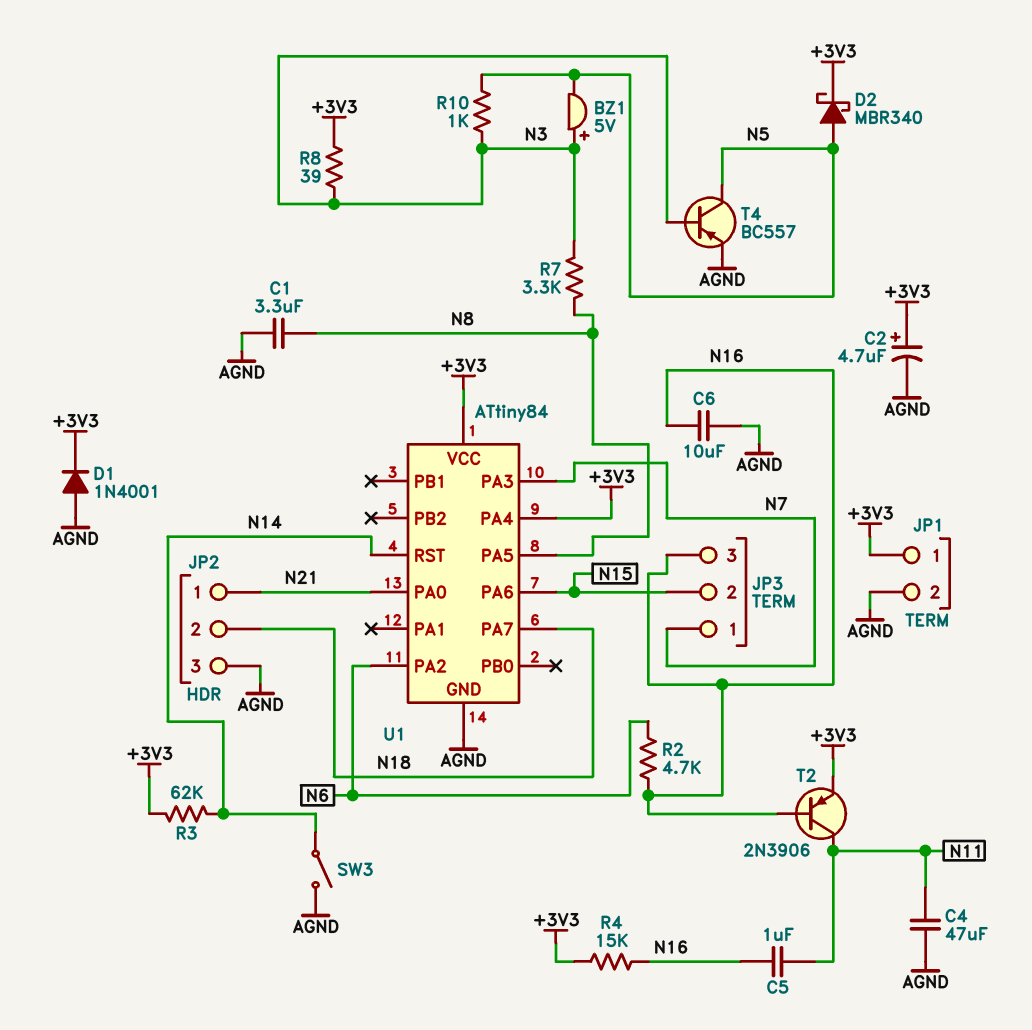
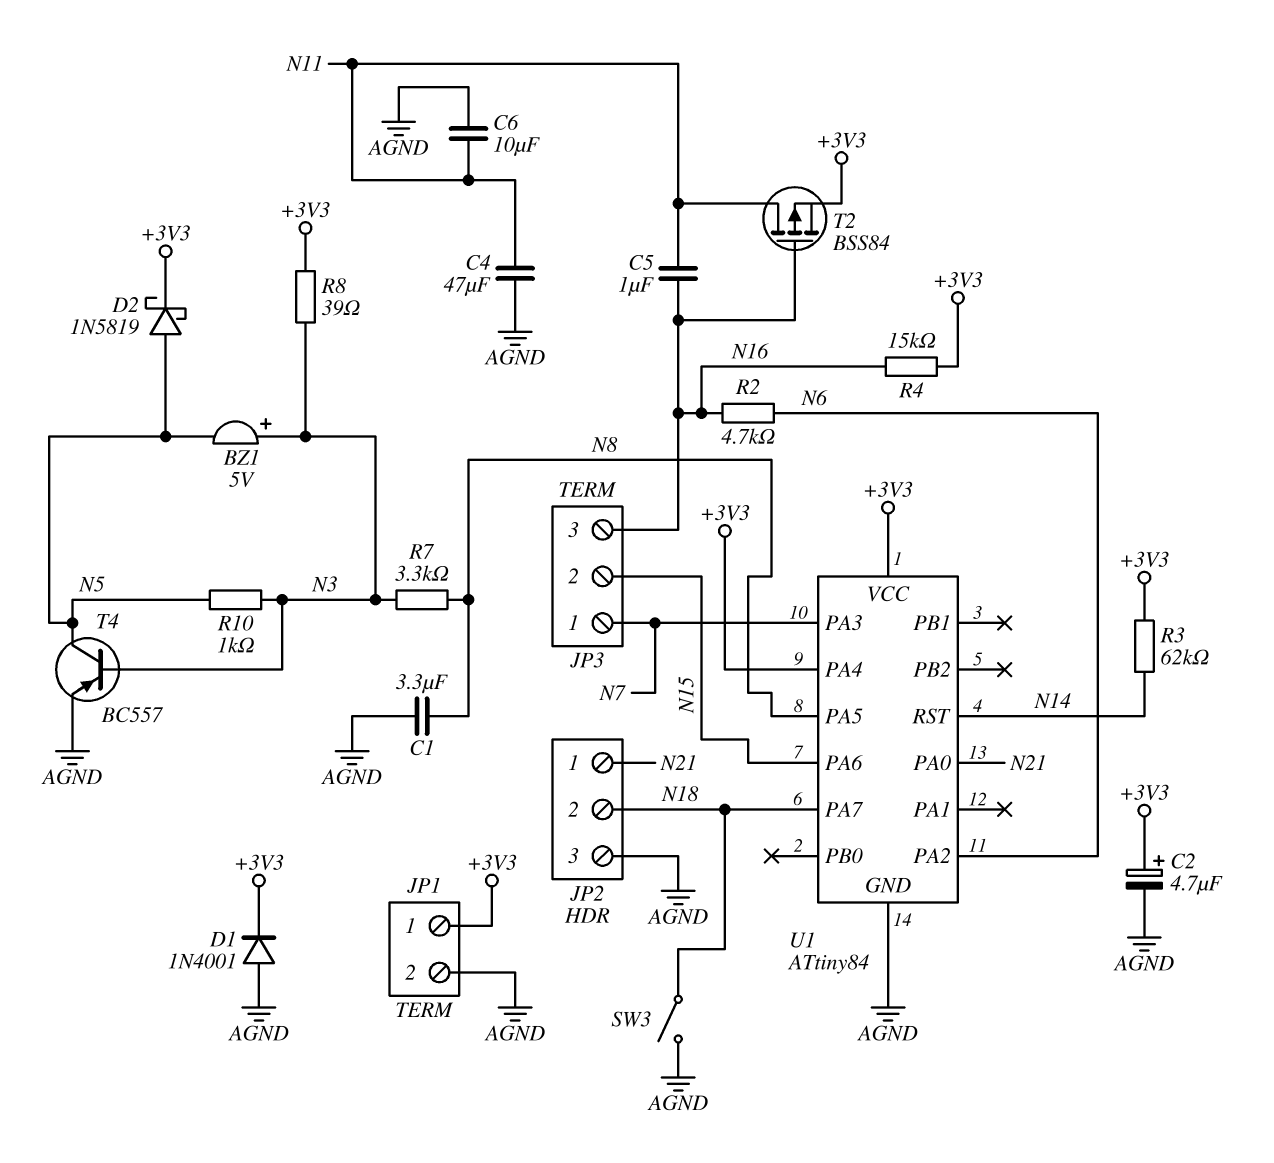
C6: 10uF (AGND, N16) -> 10uF (AGND, N11)
D2: schottky MBR340 (A N5, K +3V3) -> schottky 1N5819 (A N5, K +3V3)
SW3: switch (AGND, N14) -> switch (AGND, N18)
T2: PNP 2N3906 (B N16, C N11, E +3V3) -> PMOS BSS84 (G N16, D N11, S +3V3)

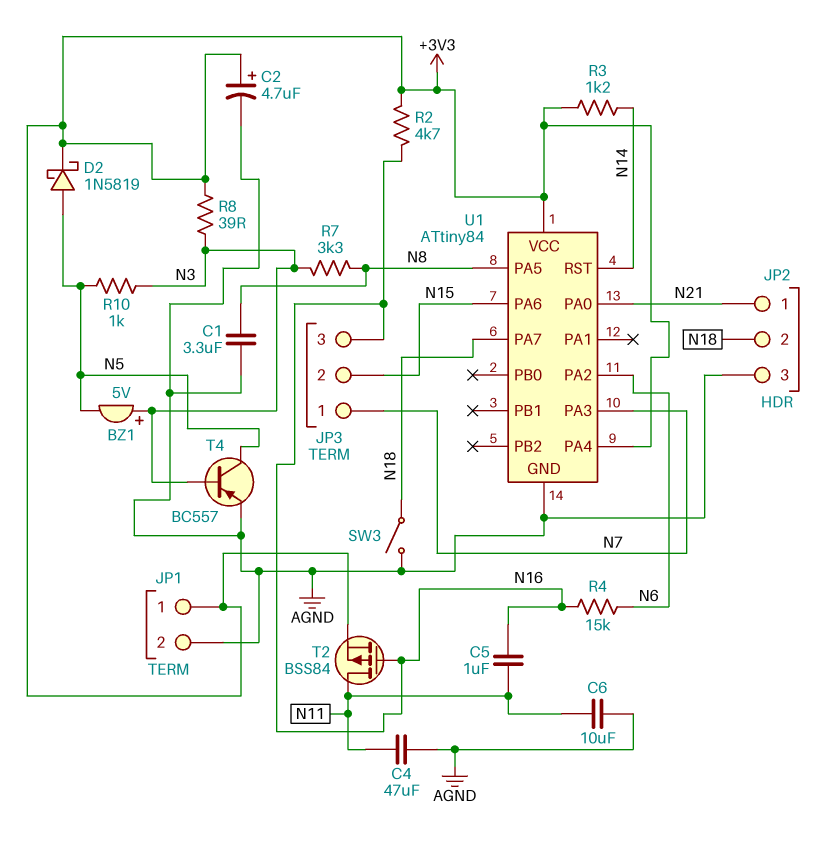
D1: diode 1N4001 (A AGND, K +3V3) -> none
R2: 4.7k (N6, N16) -> 4.7k (+3V3, N16)
R3: 62k (+3V3, N14) -> 1.2k (+3V3, N14)
R4: 15k (+3V3, N16) -> 15k (N6, N16)

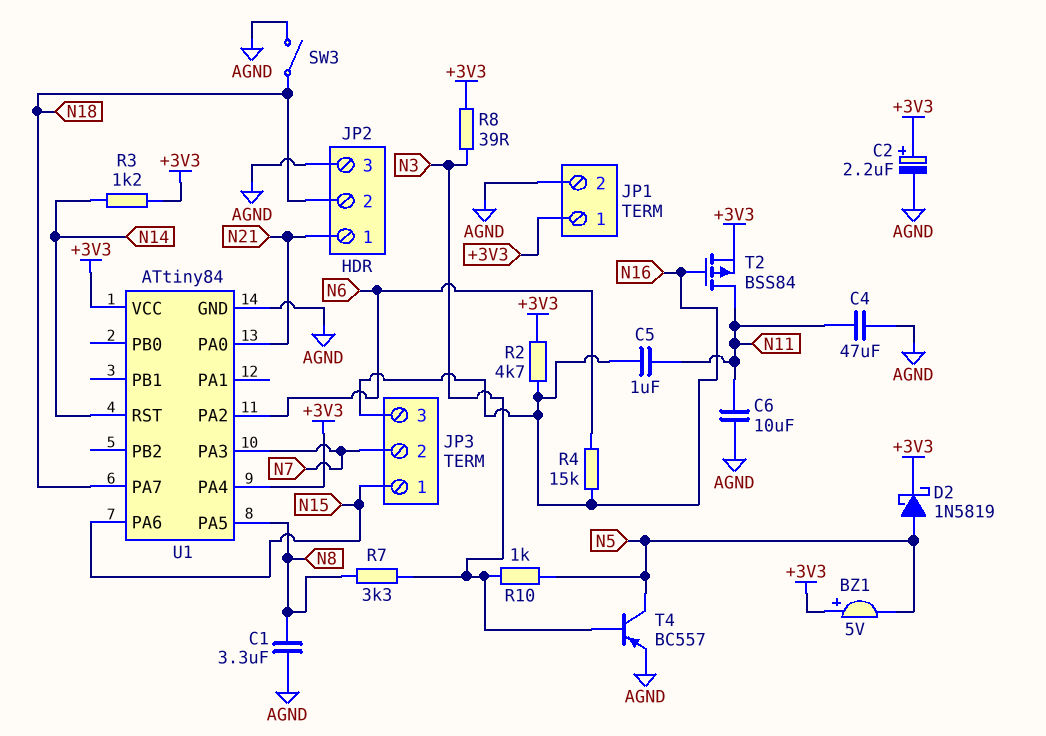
BZ1: buzzer 5V (plus N3, minus N5) -> buzzer 5V (plus +3V3, minus N5)
C2: 4.7uF (plus +3V3, minus AGND) -> 2.2uF (plus +3V3, minus AGND)
JP3 pin 1: N7 -> N15
JP3 pin 2: N15 -> N7

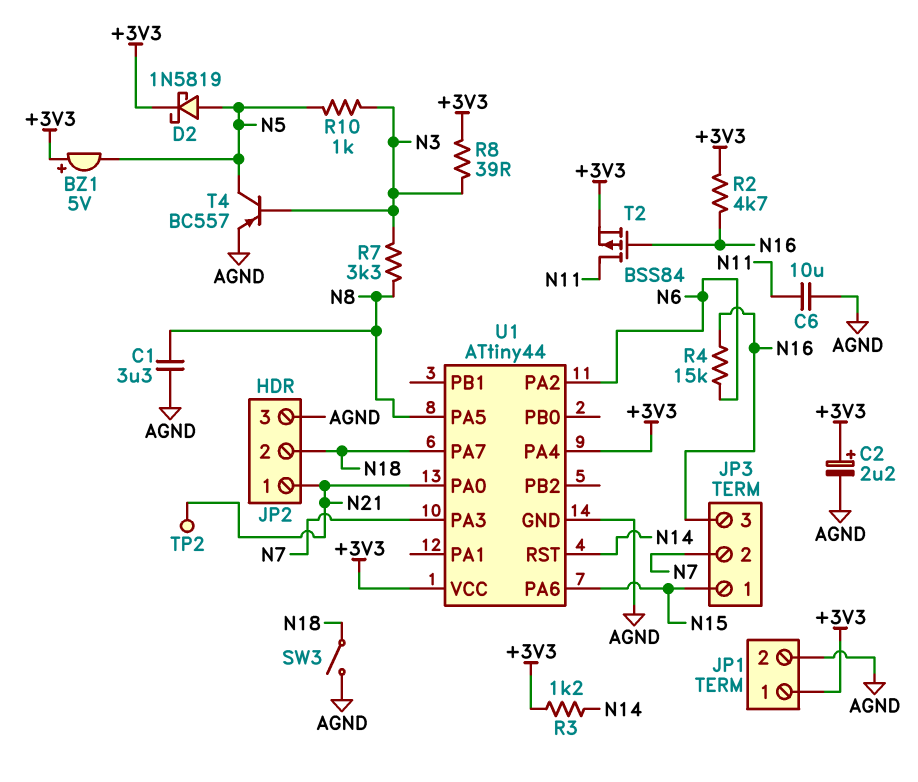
C4: 47uF (AGND, N11) -> none
C5: 1uF (N11, N16) -> none
TP2: none -> test point (N21)
U1: ATtiny84 -> ATtiny44

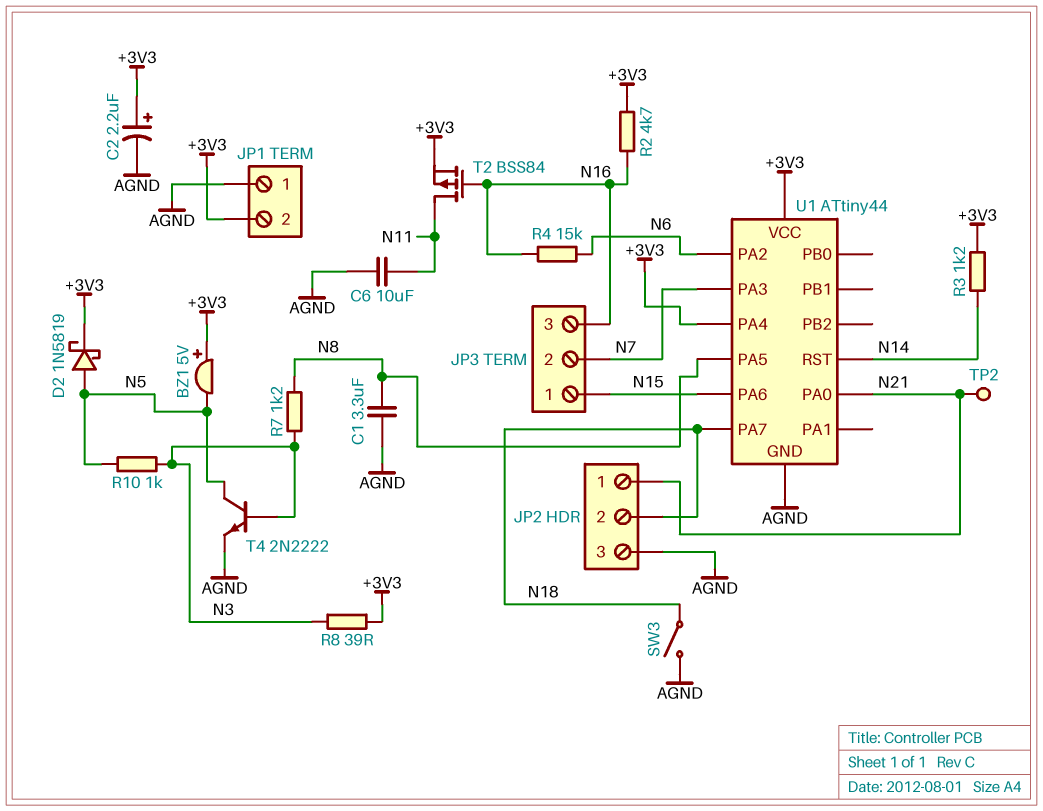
JP1 pin 1: +3V3 -> AGND
JP1 pin 2: AGND -> +3V3
R7: 3.3k (N3, N8) -> 1.2k (N3, N8)
T4: PNP BC557 (B N3, C N5, E AGND) -> NPN 2N2222 (B N3, C N5, E AGND)

